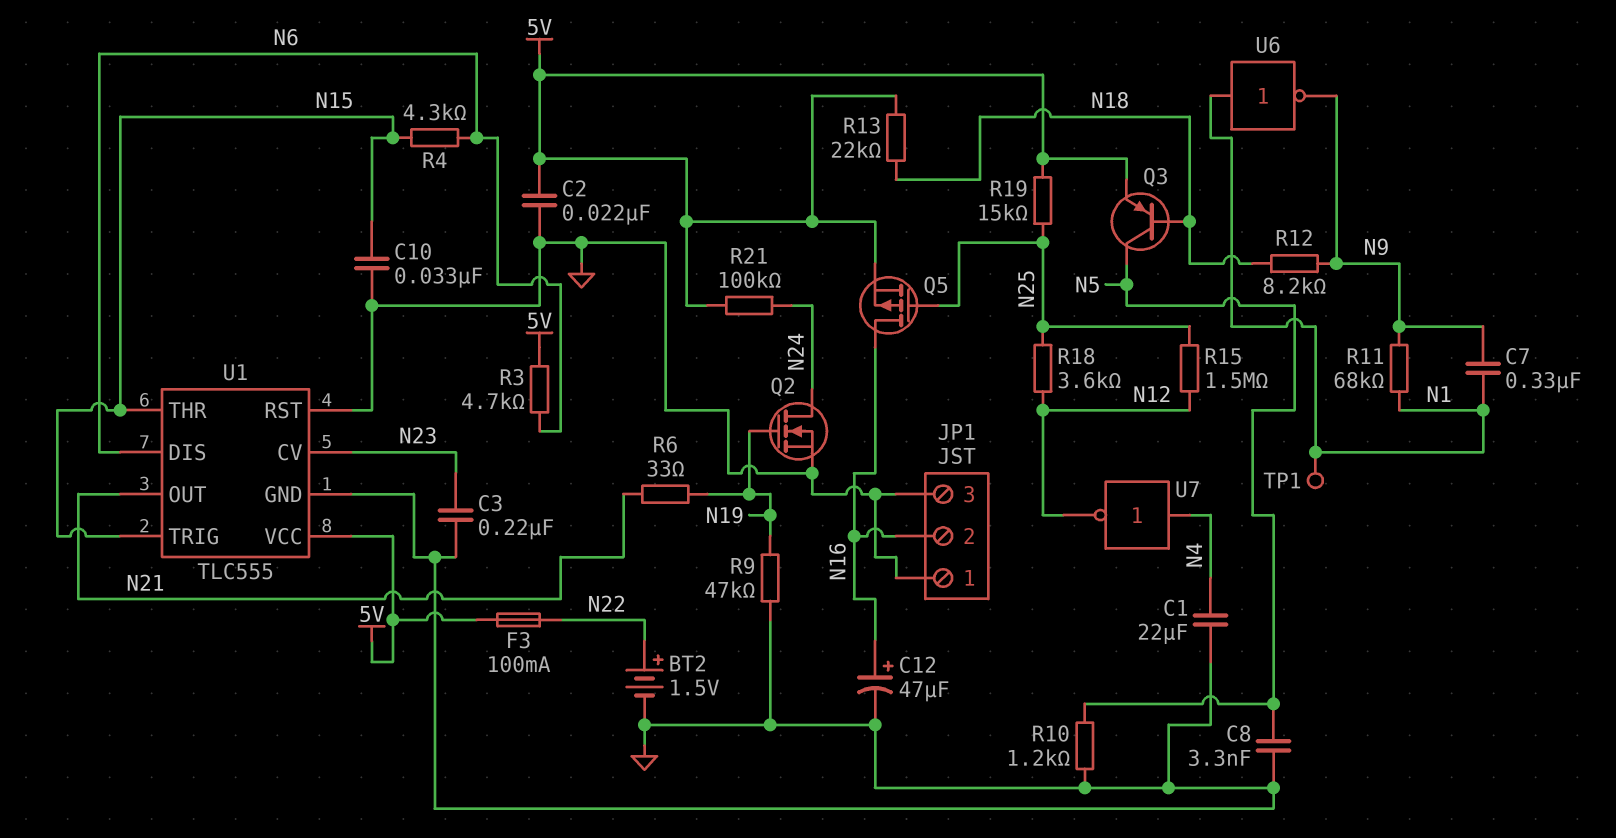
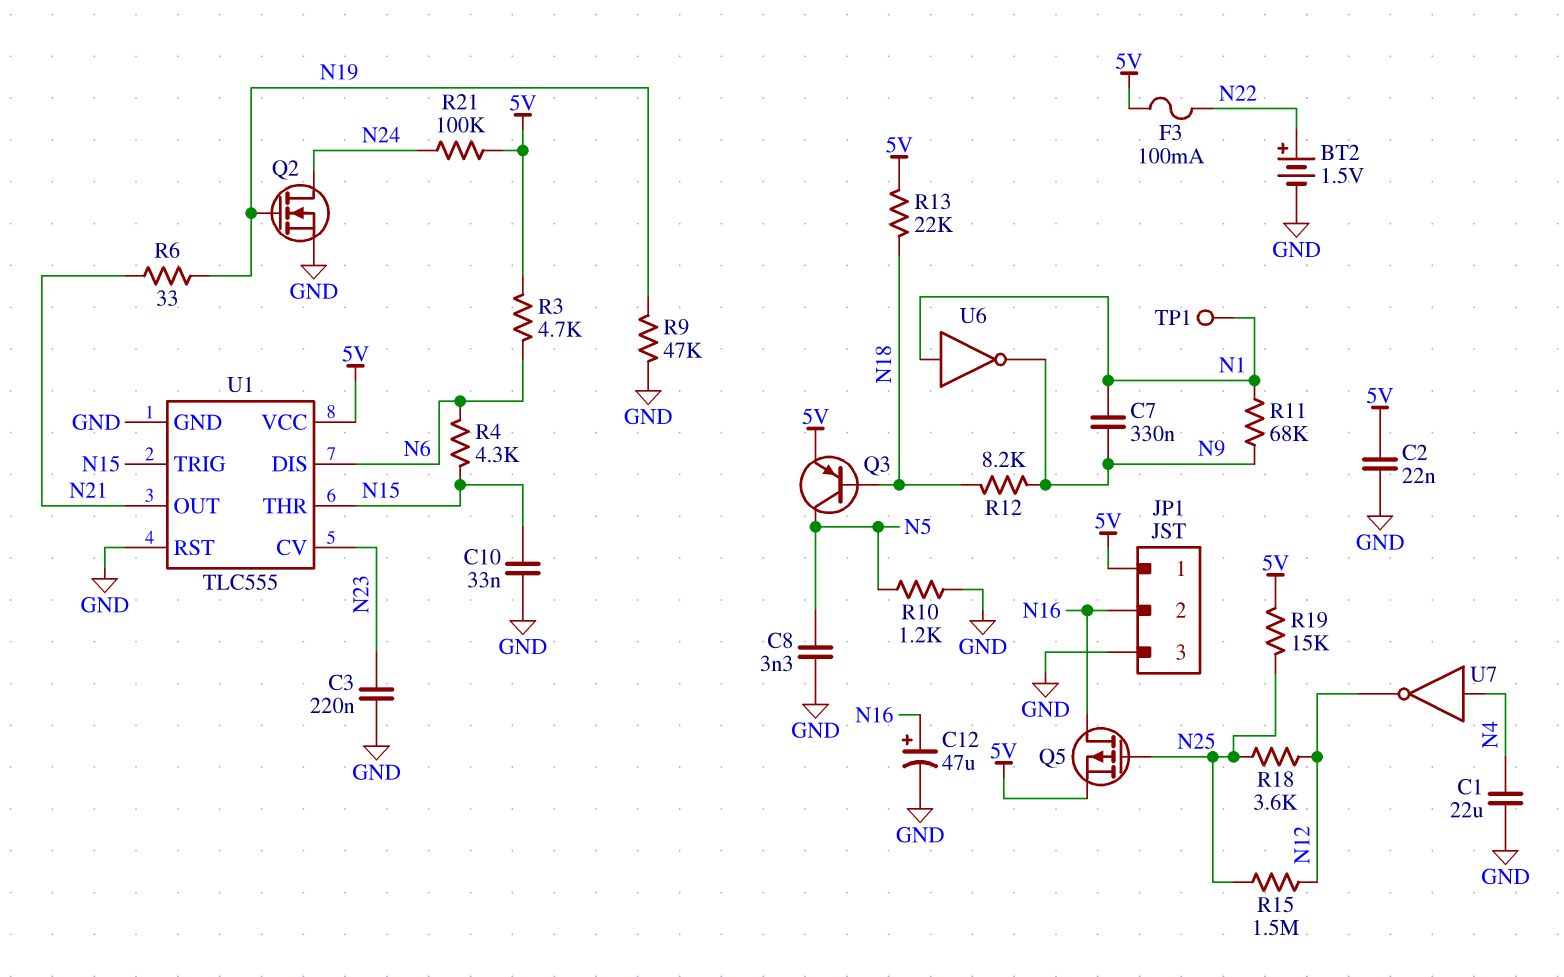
JP1 pin 1: GND -> 5V

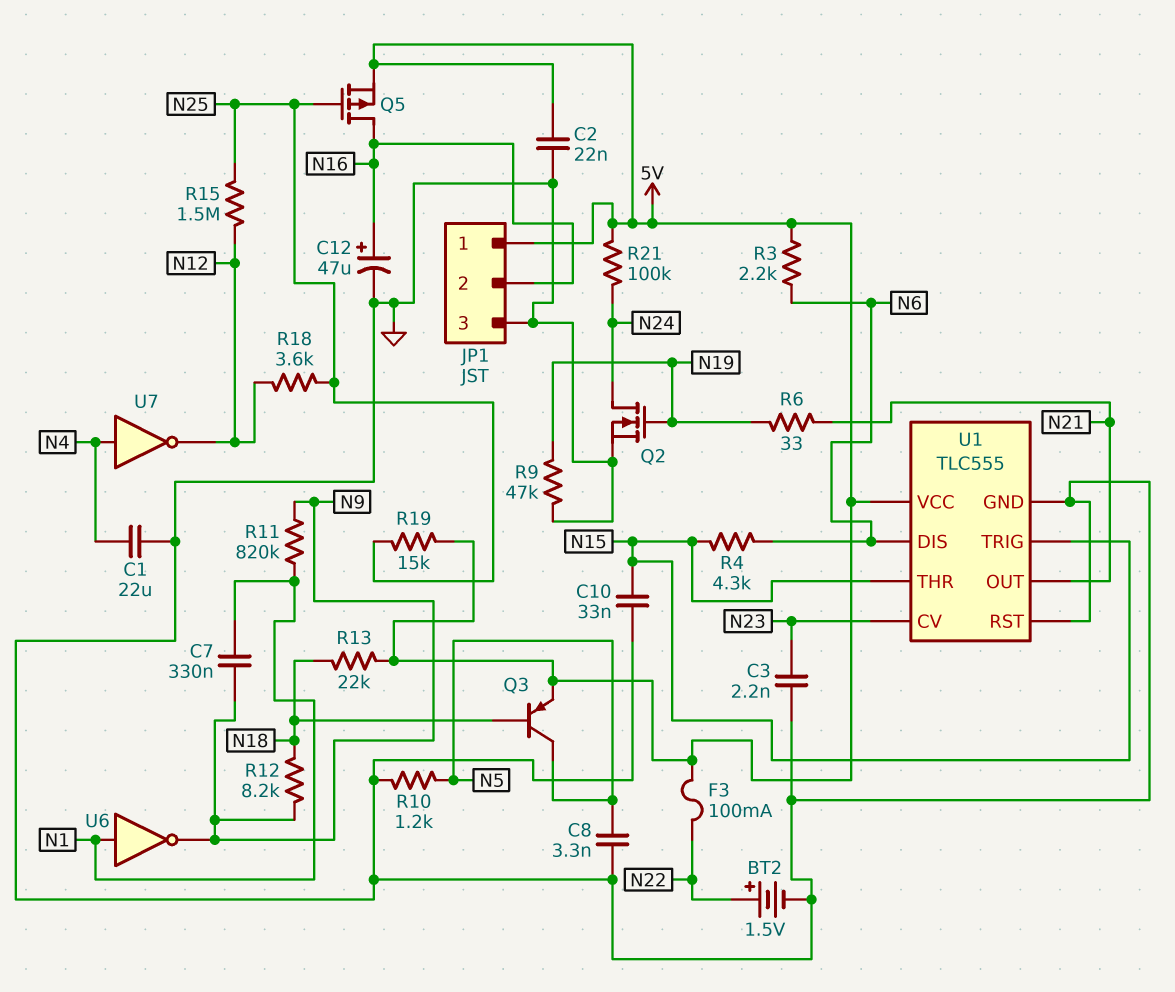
C3: 220nF (GND, N23) -> 2.2nF (GND, N23)
R3: 4.7k (5V, N6) -> 2.2k (5V, N6)
R11: 68k (N1, N9) -> 820k (N1, N9)
TP1: test point (N1) -> none

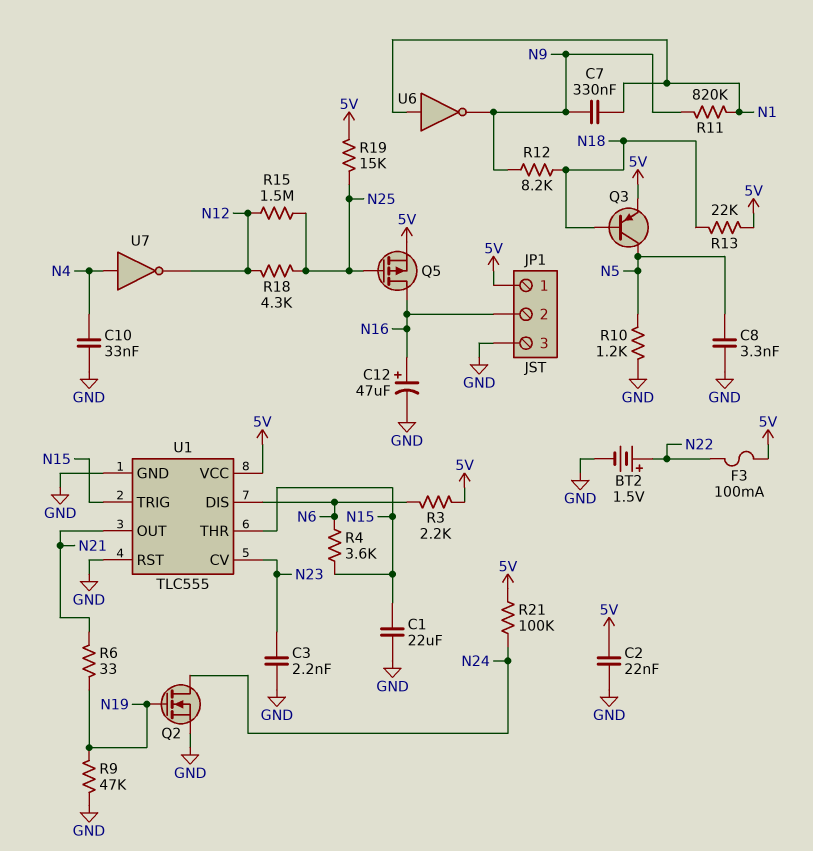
C1: 22uF (GND, N4) -> 22uF (GND, N15)
C10: 33nF (GND, N15) -> 33nF (GND, N4)
R4: 4.3k (N6, N15) -> 3.6k (N6, N15)
R18: 3.6k (N12, N25) -> 4.3k (N12, N25)

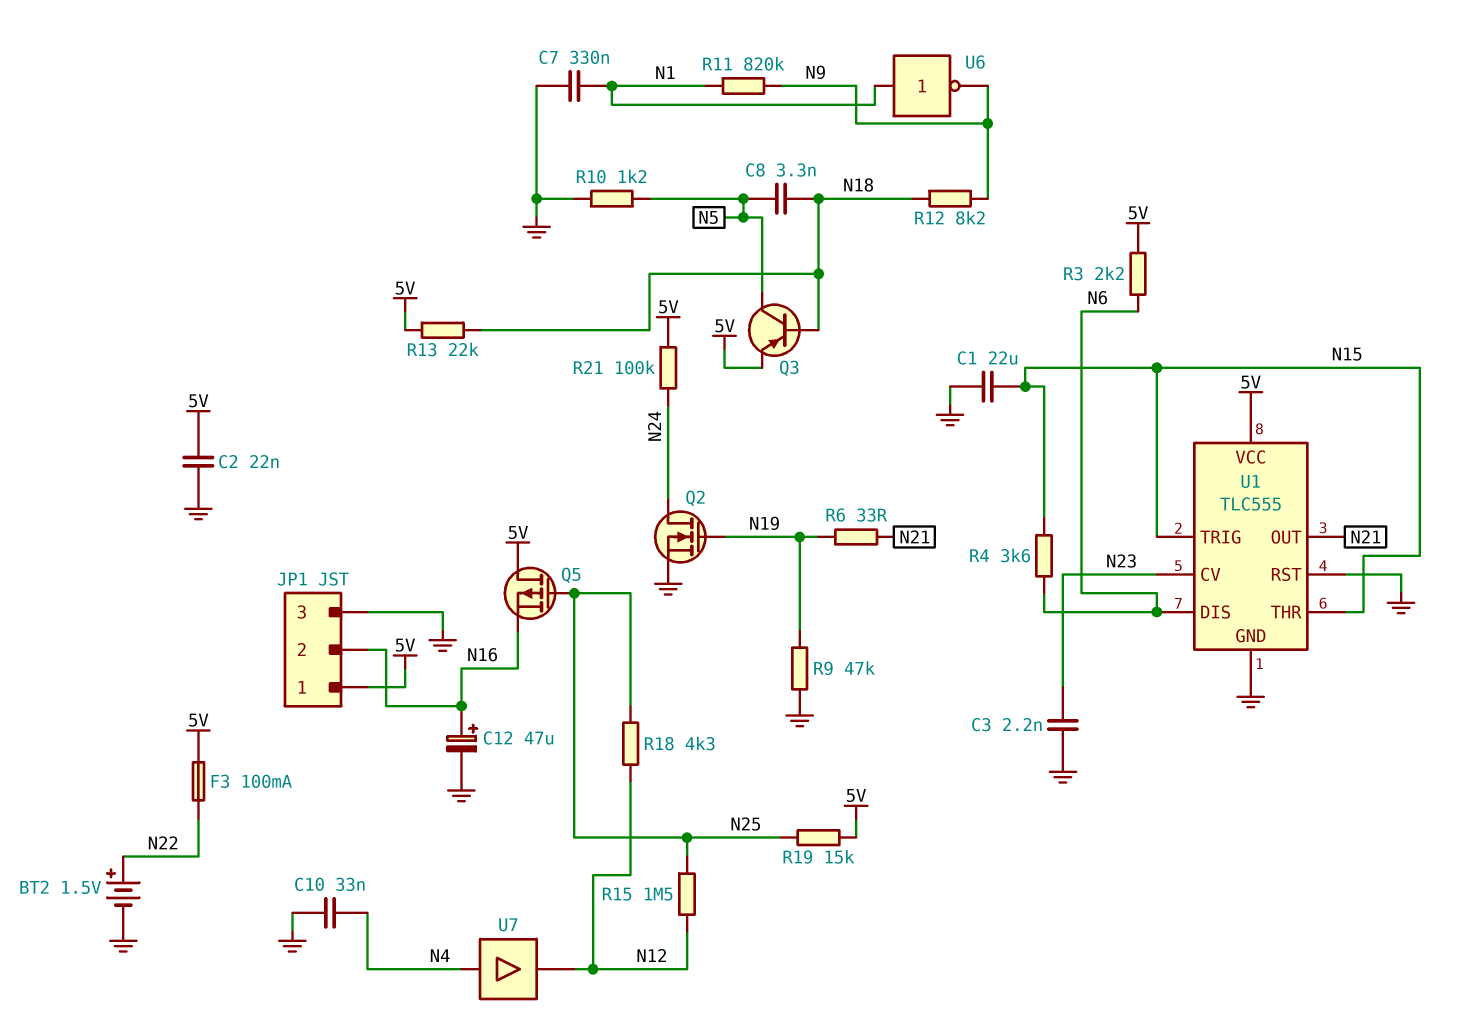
C7: 330nF (N1, N9) -> 330nF (GND, N1)
C8: 3.3nF (GND, N5) -> 3.3nF (N5, N18)
Q5: PMOS (G N25, D N16, S 5V) -> PMOS (G N25, D 5V, S N16)
U7: NOT (in N4, out N12) -> buffer (in N4, out N12)

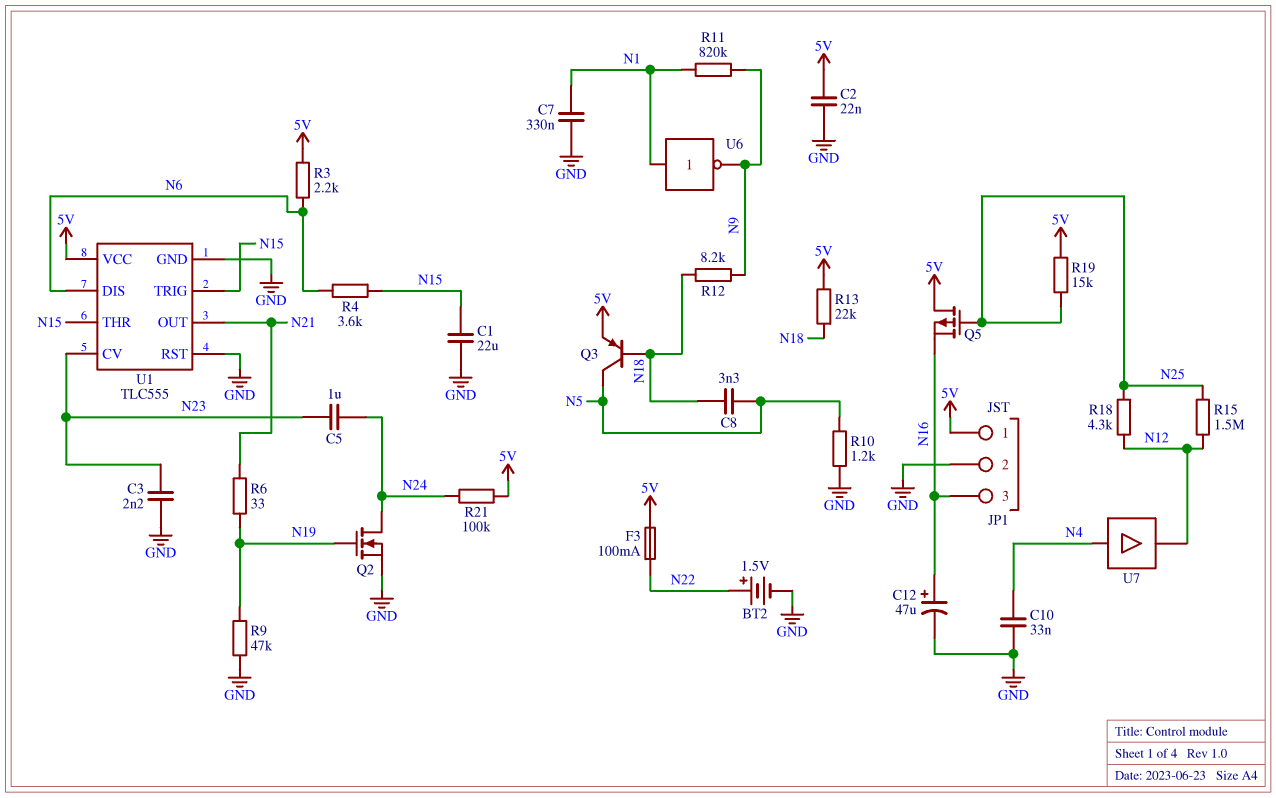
C5: none -> 1uF (N23, N24)
JP1 pin 2: N16 -> GND
JP1 pin 3: GND -> N16

